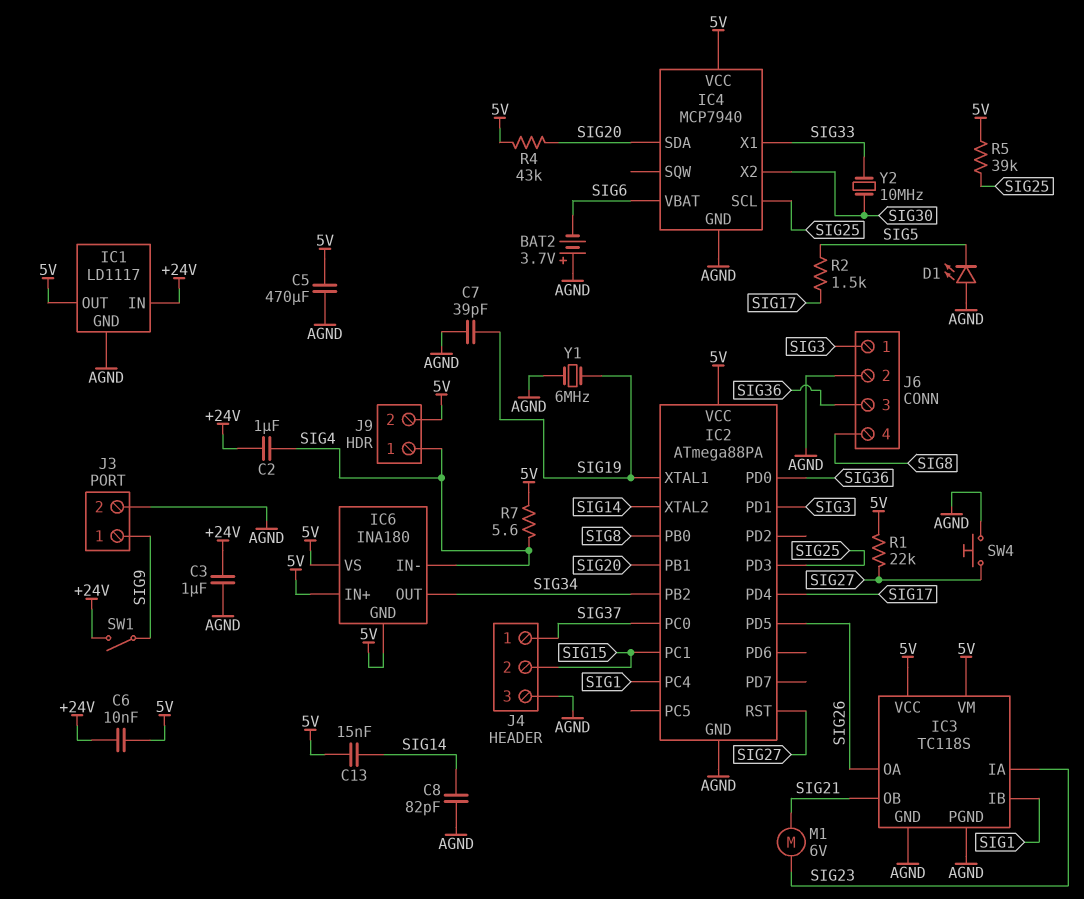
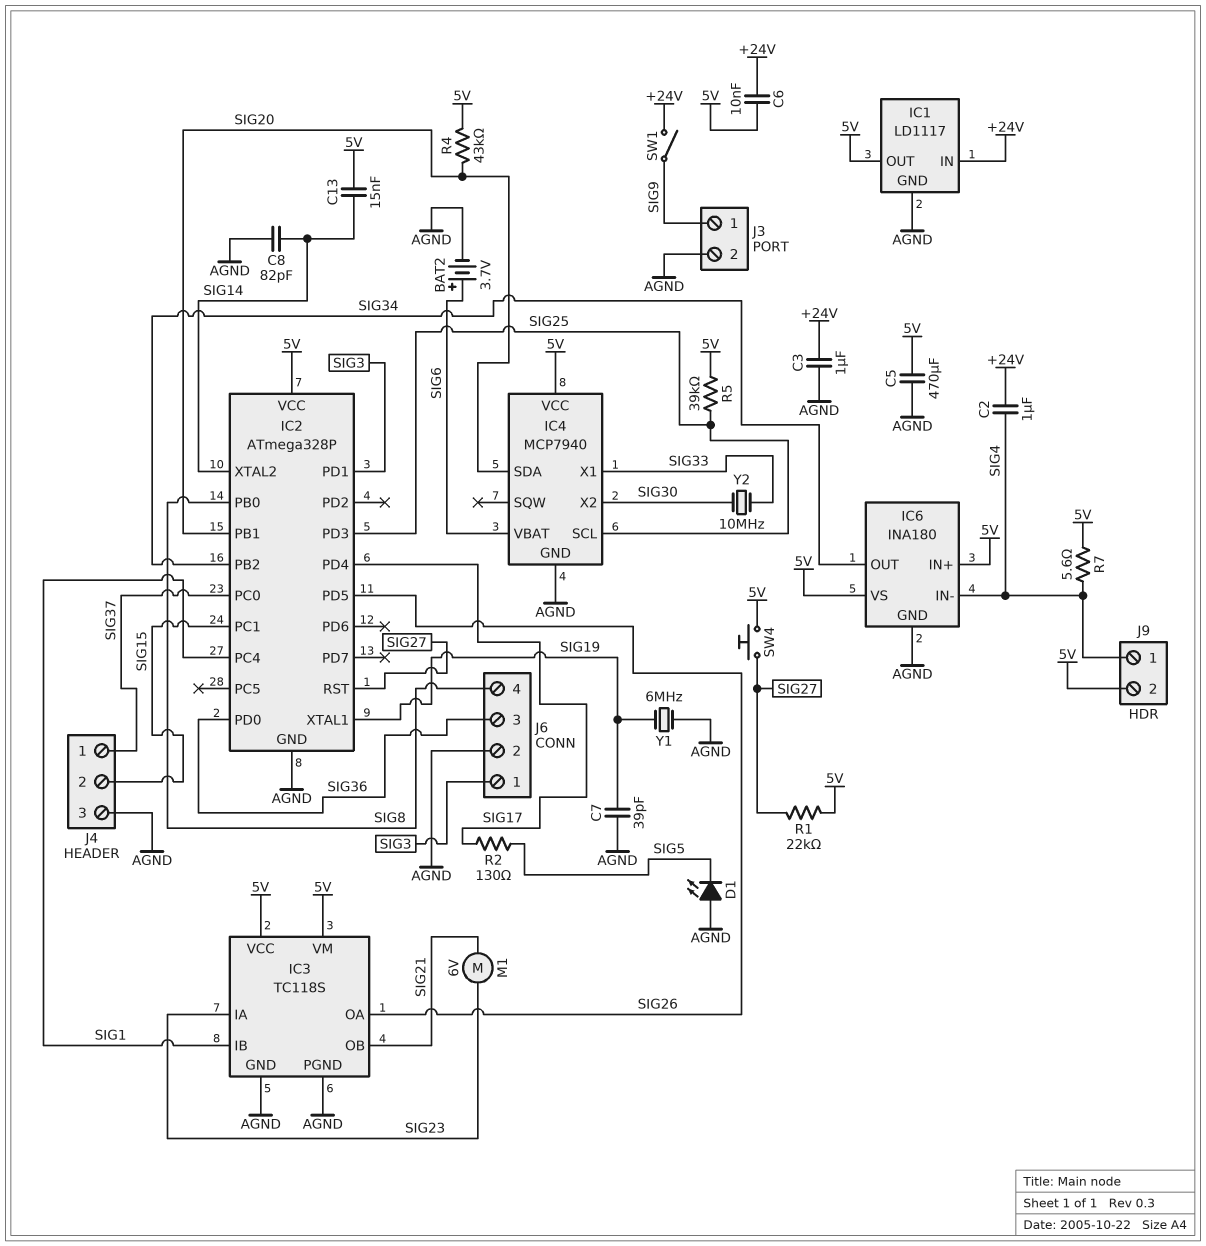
BAT2: 3.7V (plus AGND, minus SIG6) -> 3.7V (plus SIG6, minus AGND)
IC2: ATmega88PA -> ATmega328P
IC6 pin GND: 5V -> AGND
R2: 1.5k (SIG5, SIG17) -> 130 (SIG5, SIG17)
SW4: button (AGND, SIG27) -> button (5V, SIG27)

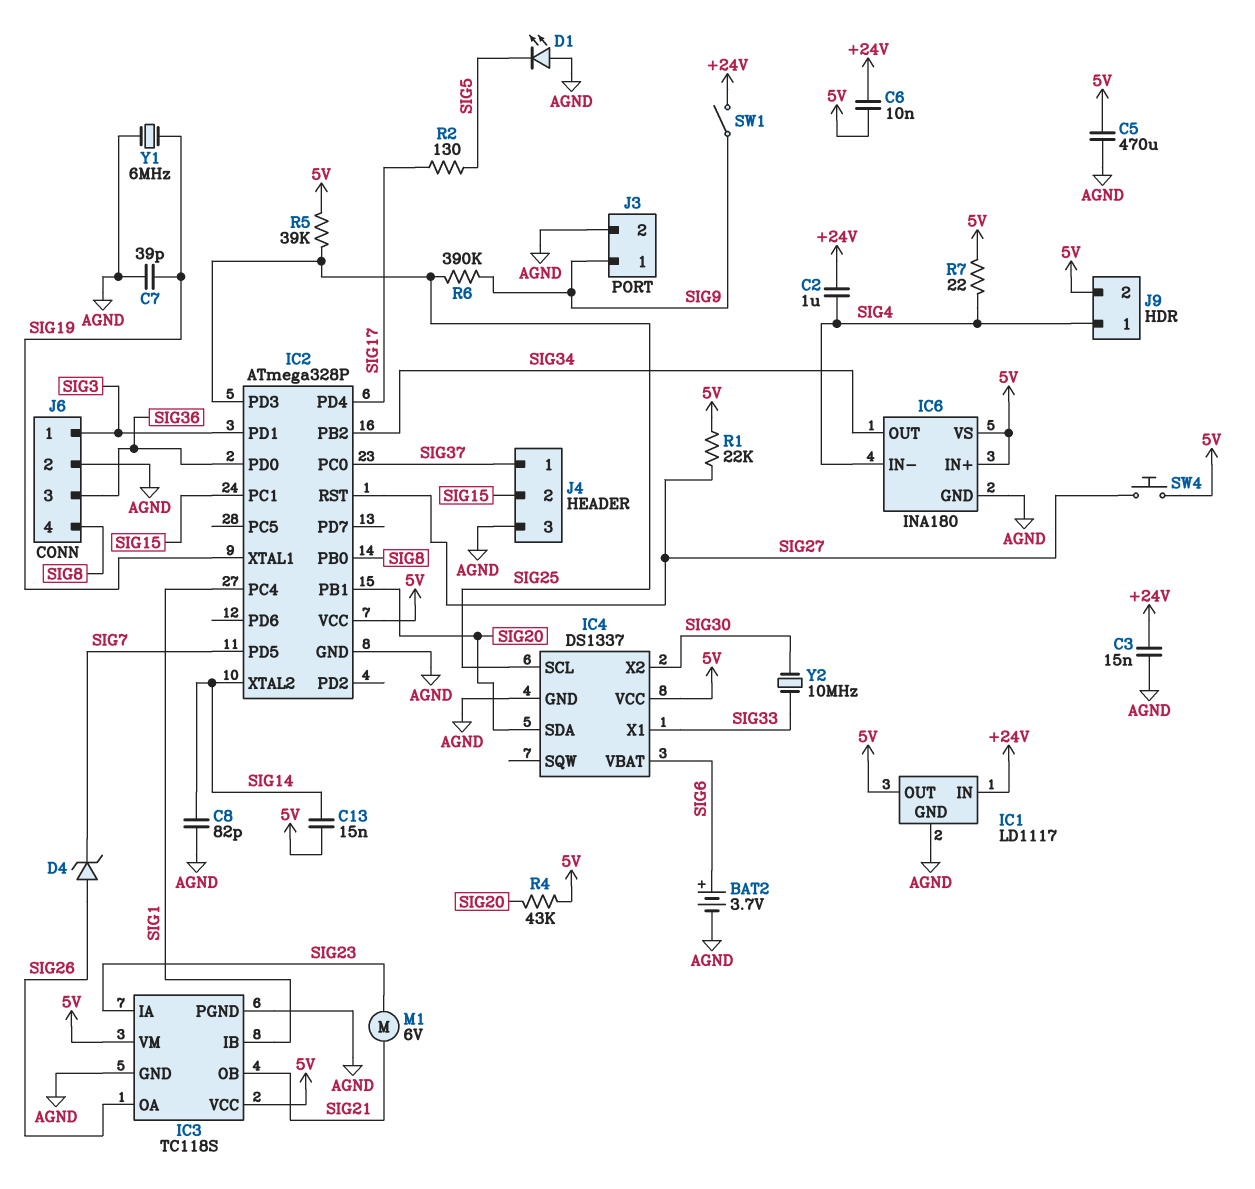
C3: 1uF (+24V, AGND) -> 15nF (+24V, AGND)
D4: none -> zener (A SIG26, K SIG7)
IC2 pin PD5: SIG26 -> SIG7
IC4: MCP7940 -> DS1337
R6: none -> 390k (SIG9, SIG25)
R7: 5.6 (5V, SIG4) -> 22 (5V, SIG4)

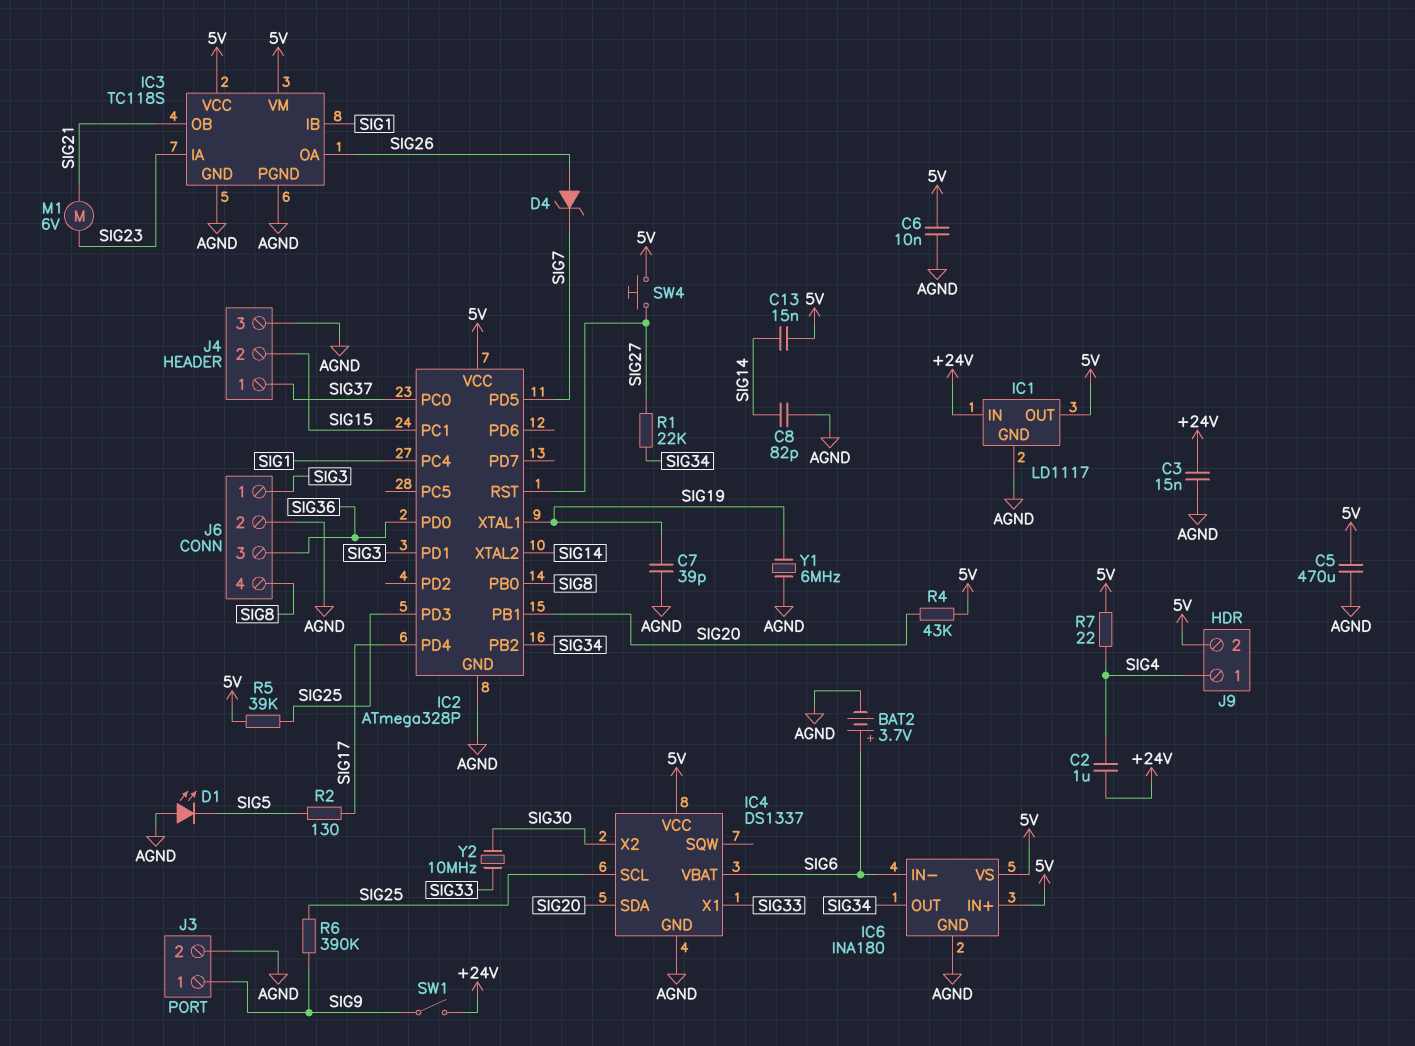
C6: 10nF (+24V, 5V) -> 10nF (5V, AGND)
IC6 pin IN-: SIG4 -> SIG6
R1: 22k (5V, SIG27) -> 22k (SIG27, SIG34)

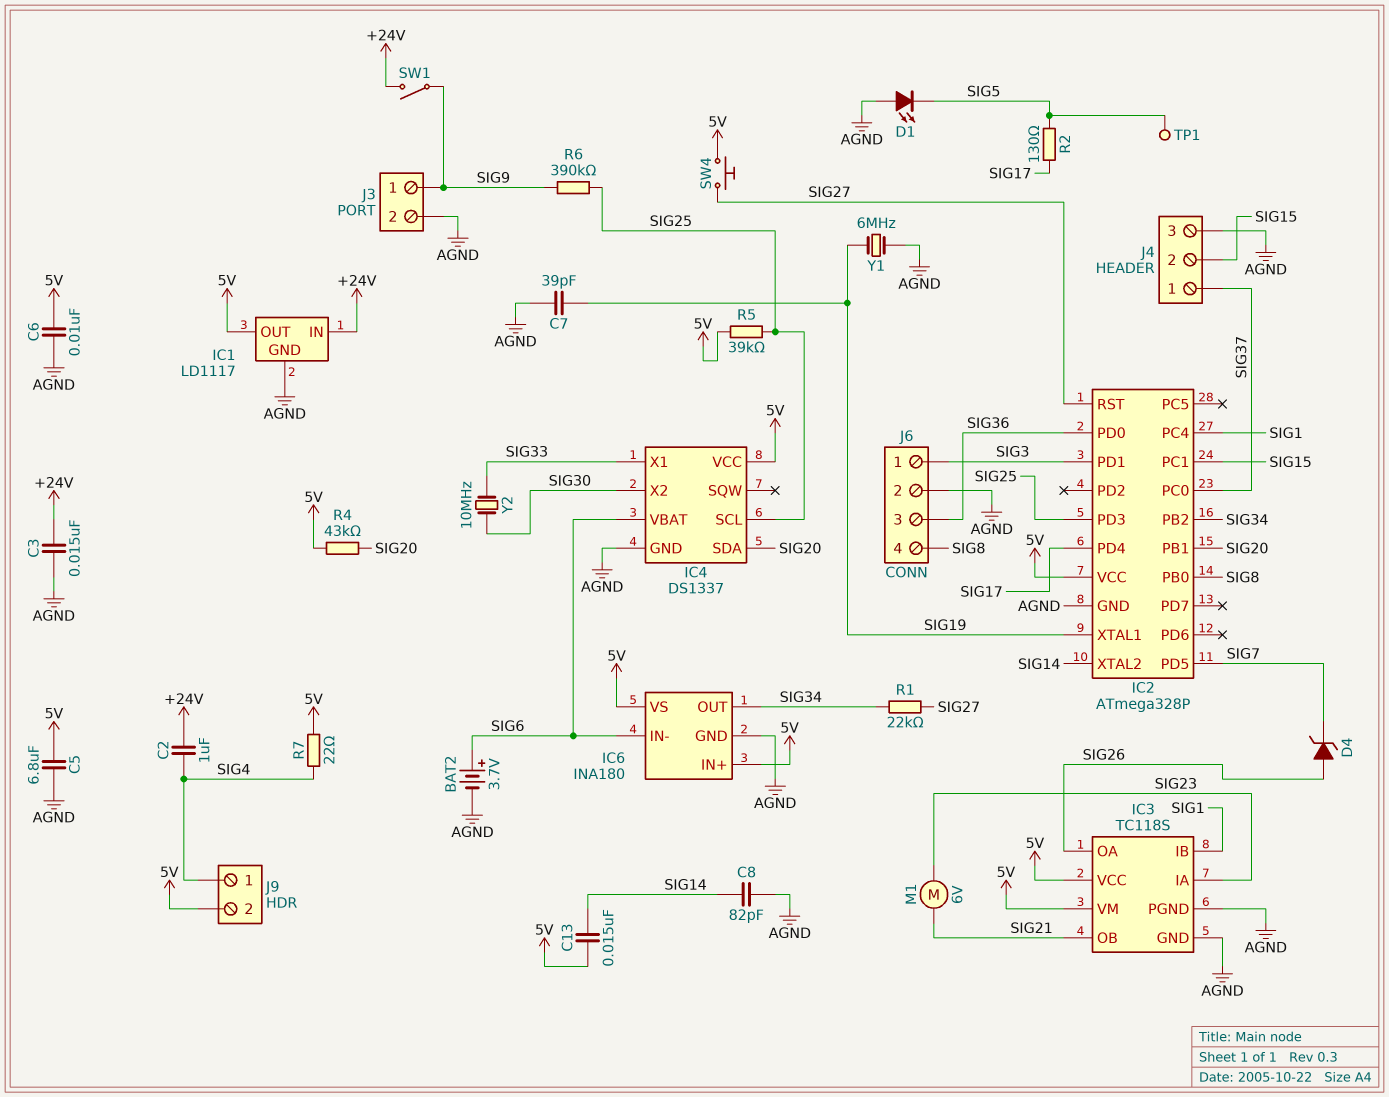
C5: 470uF (5V, AGND) -> 6.8uF (5V, AGND)
TP1: none -> test point (SIG5)

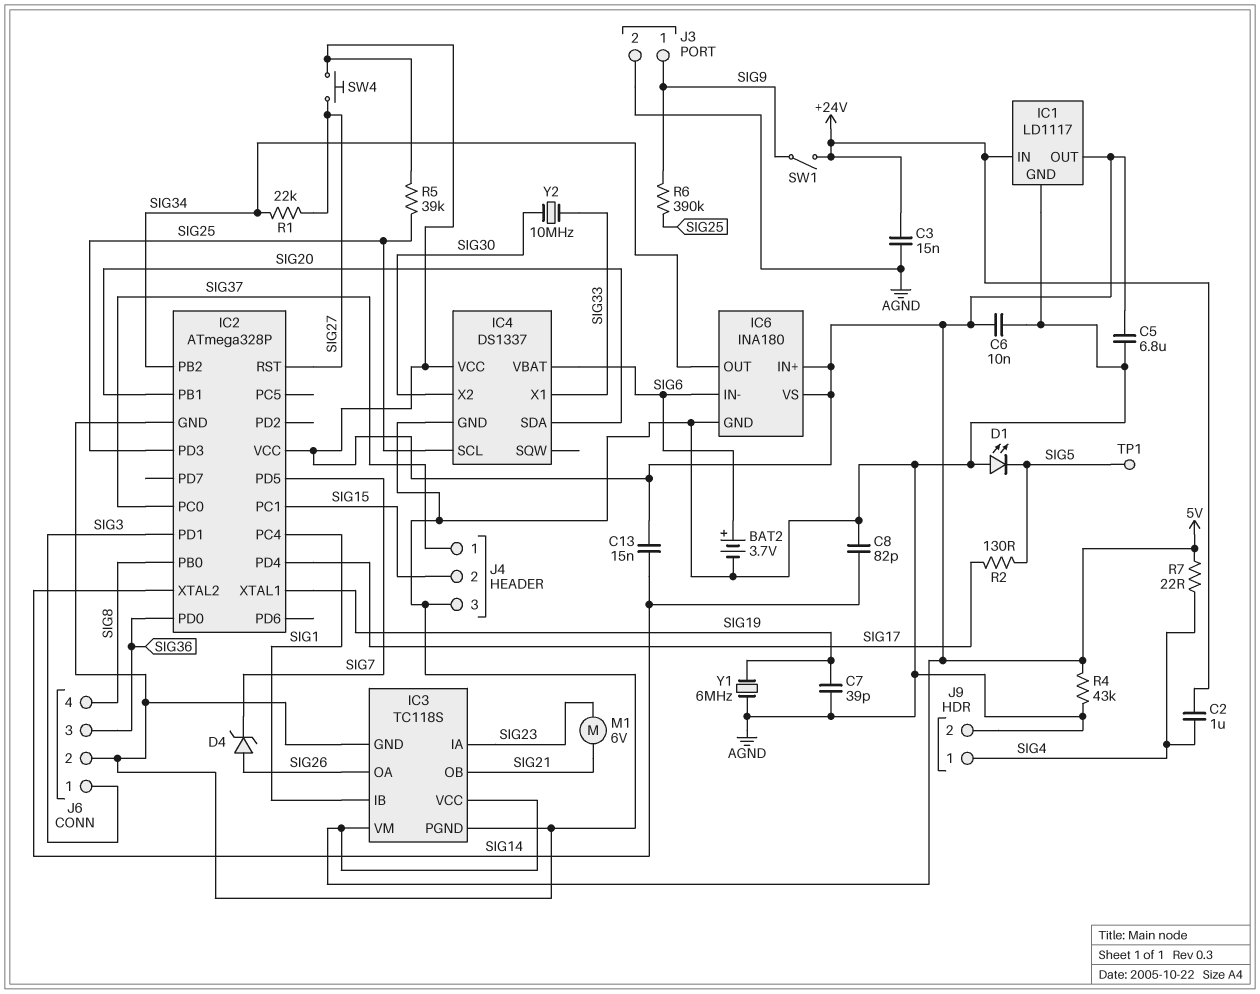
J9 pin 2: 5V -> AGND
R4: 43k (5V, SIG20) -> 43k (5V, AGND)

